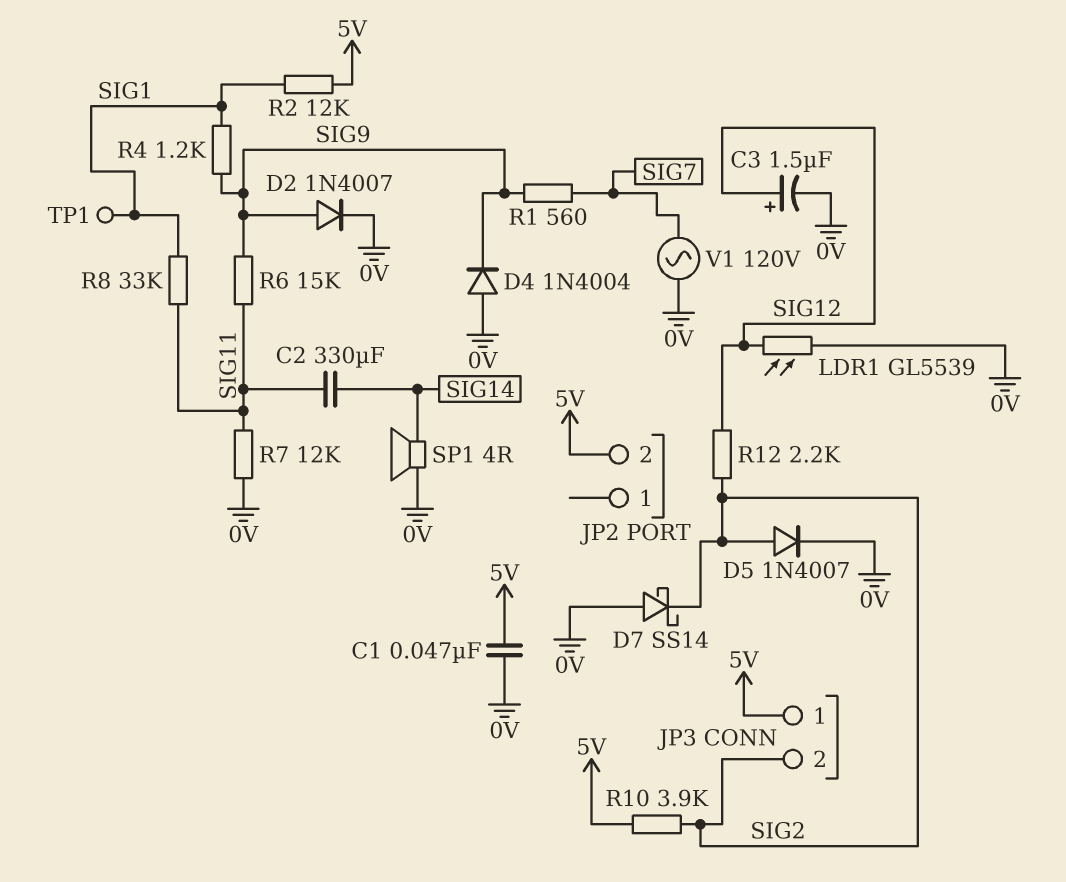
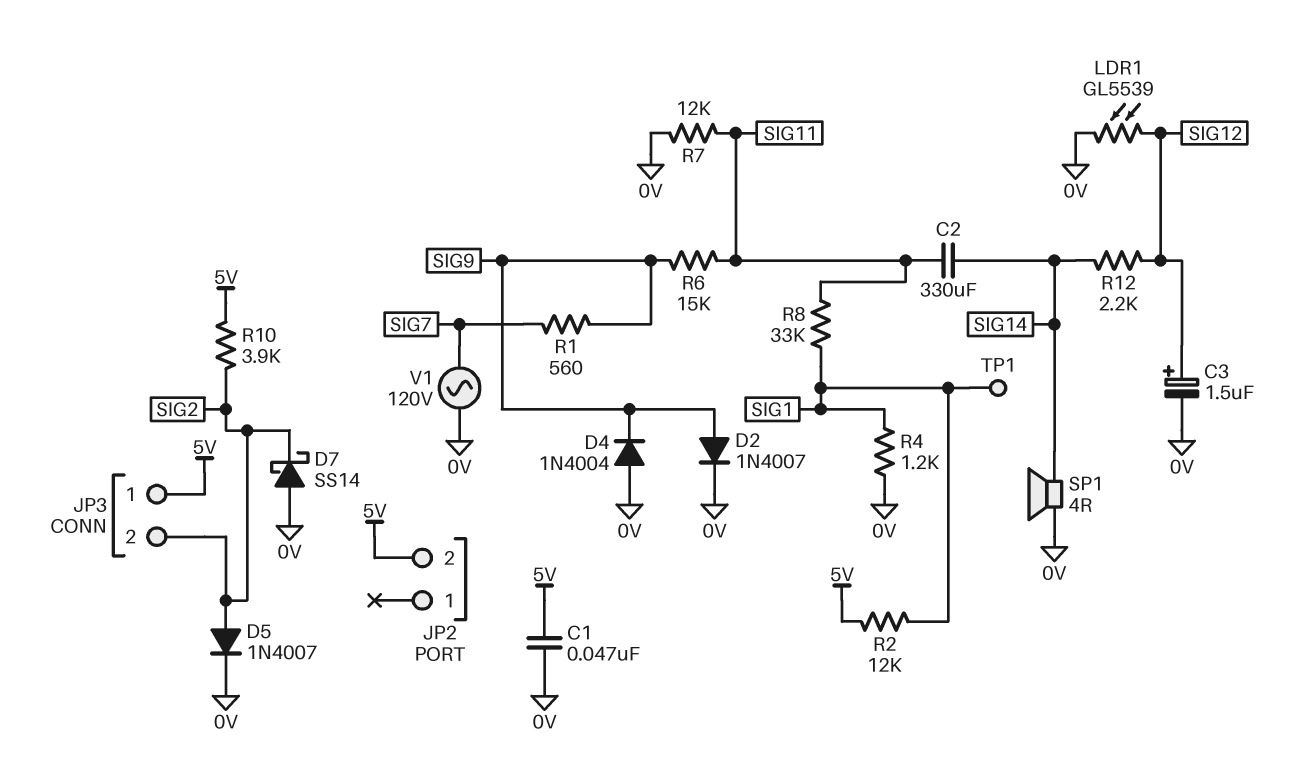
R4: 1.2k (SIG1, SIG9) -> 1.2k (0V, SIG1)
R12: 2.2k (SIG2, SIG12) -> 2.2k (SIG12, SIG14)

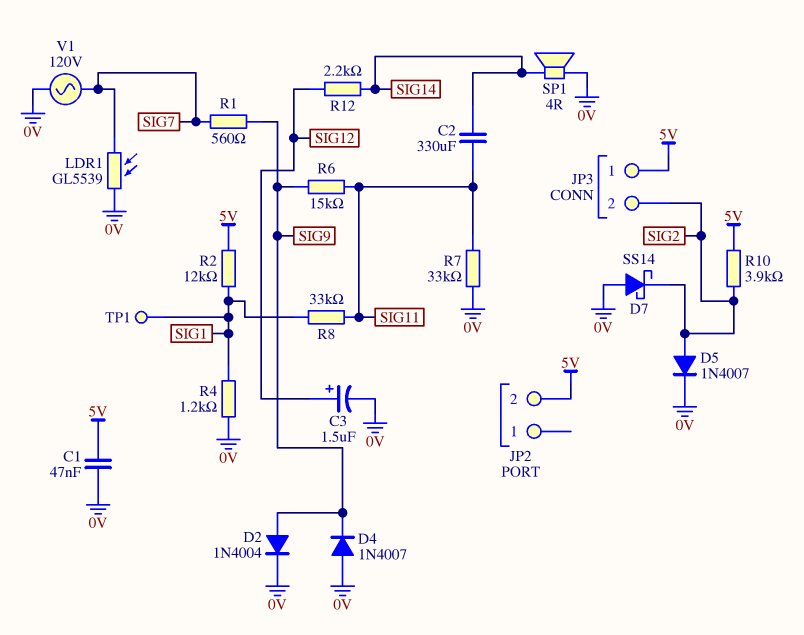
D2: diode 1N4007 (A SIG9, K 0V) -> diode 1N4004 (A SIG9, K 0V)
D4: diode 1N4004 (A 0V, K SIG9) -> diode 1N4007 (A 0V, K SIG9)
LDR1: GL5539 (0V, SIG12) -> GL5539 (0V, SIG7)
R7: 12k (0V, SIG11) -> 33k (0V, SIG11)

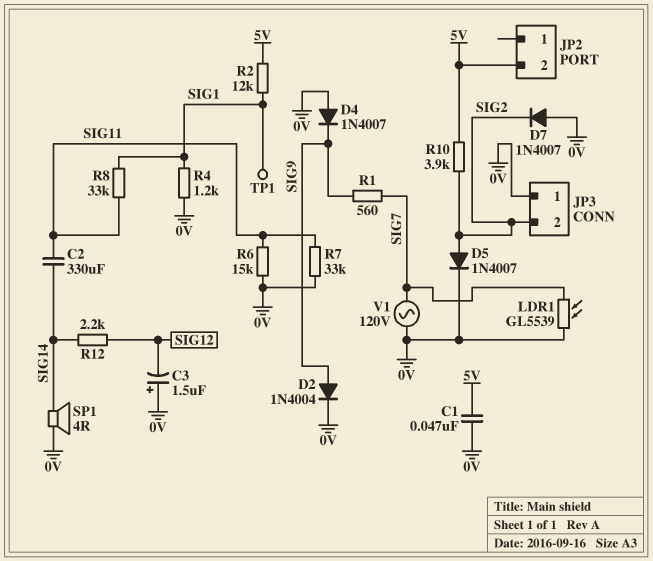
C3: 1.5uF (plus SIG12, minus 0V) -> 1.5uF (plus 0V, minus SIG12)
D7: schottky SS14 (A 0V, K SIG2) -> diode 1N4007 (A 0V, K SIG2)
JP3 pin 1: 5V -> 0V
R6: 15k (SIG9, SIG11) -> 15k (0V, SIG11)

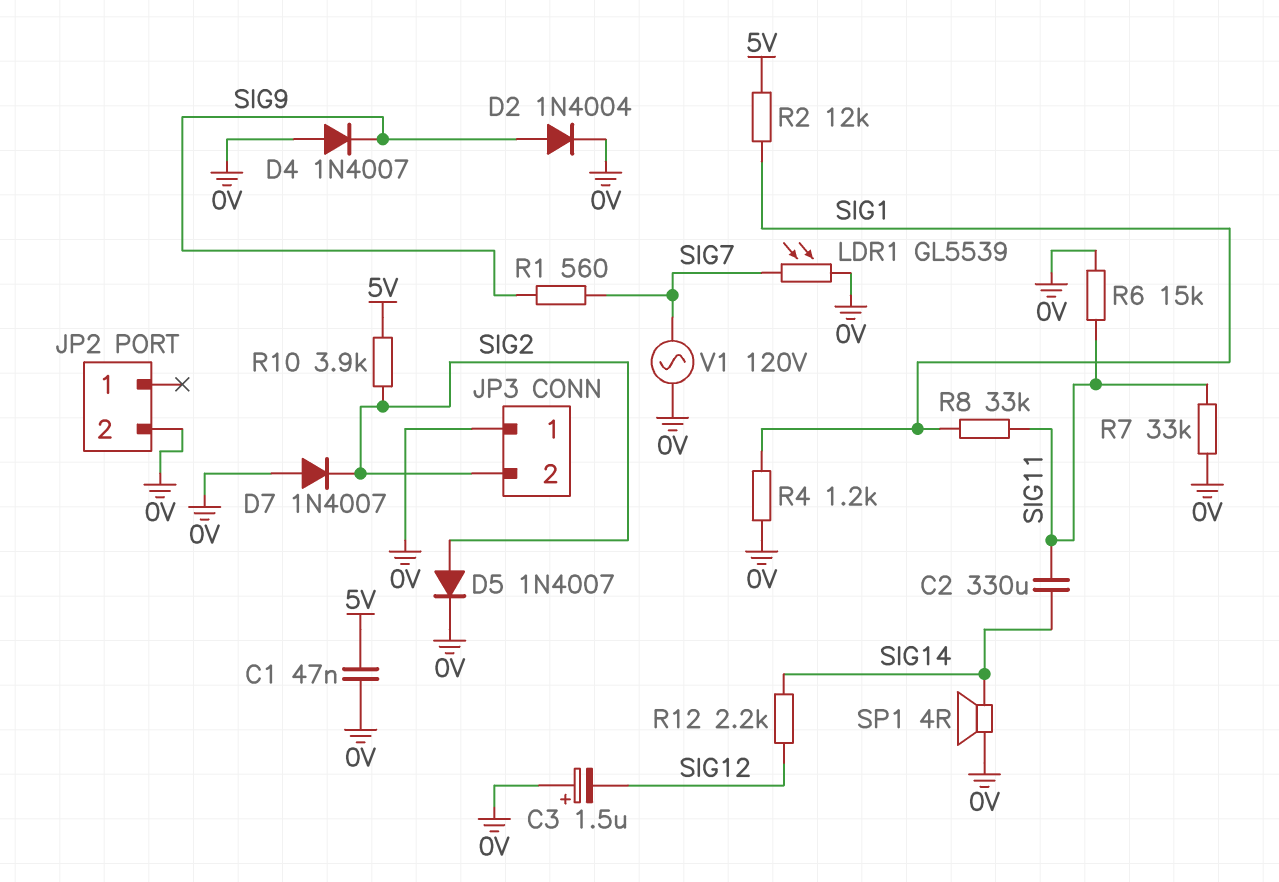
JP2 pin 2: 5V -> 0V
TP1: test point (SIG1) -> none

